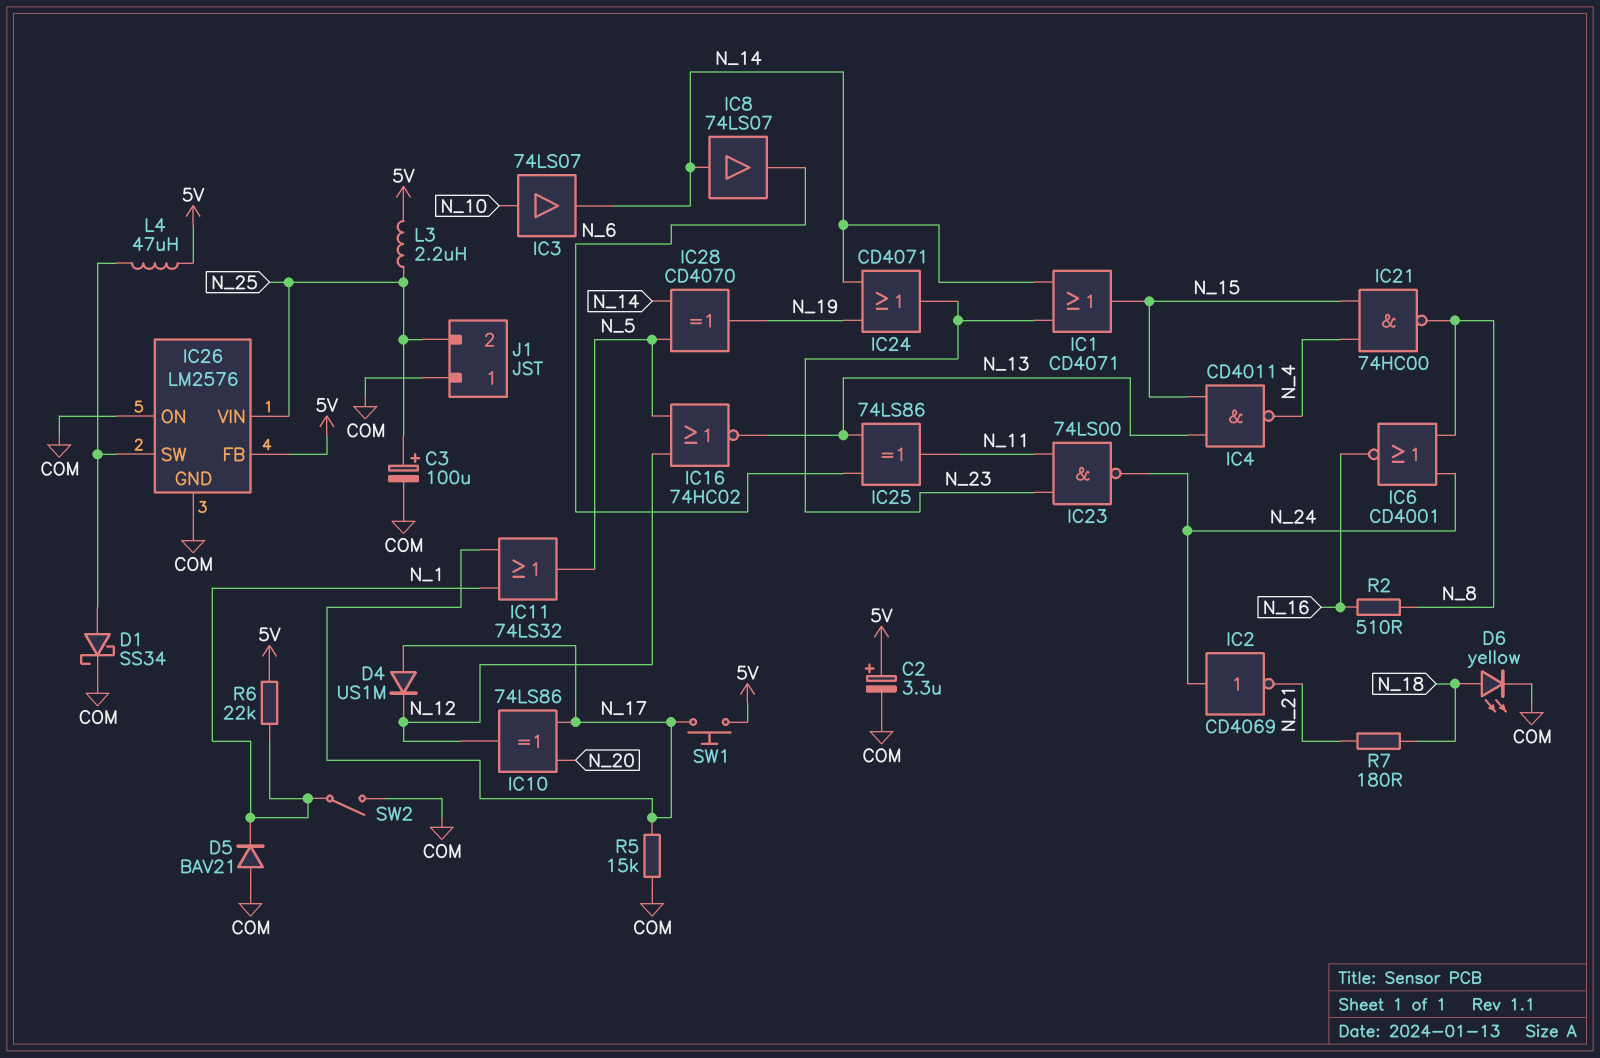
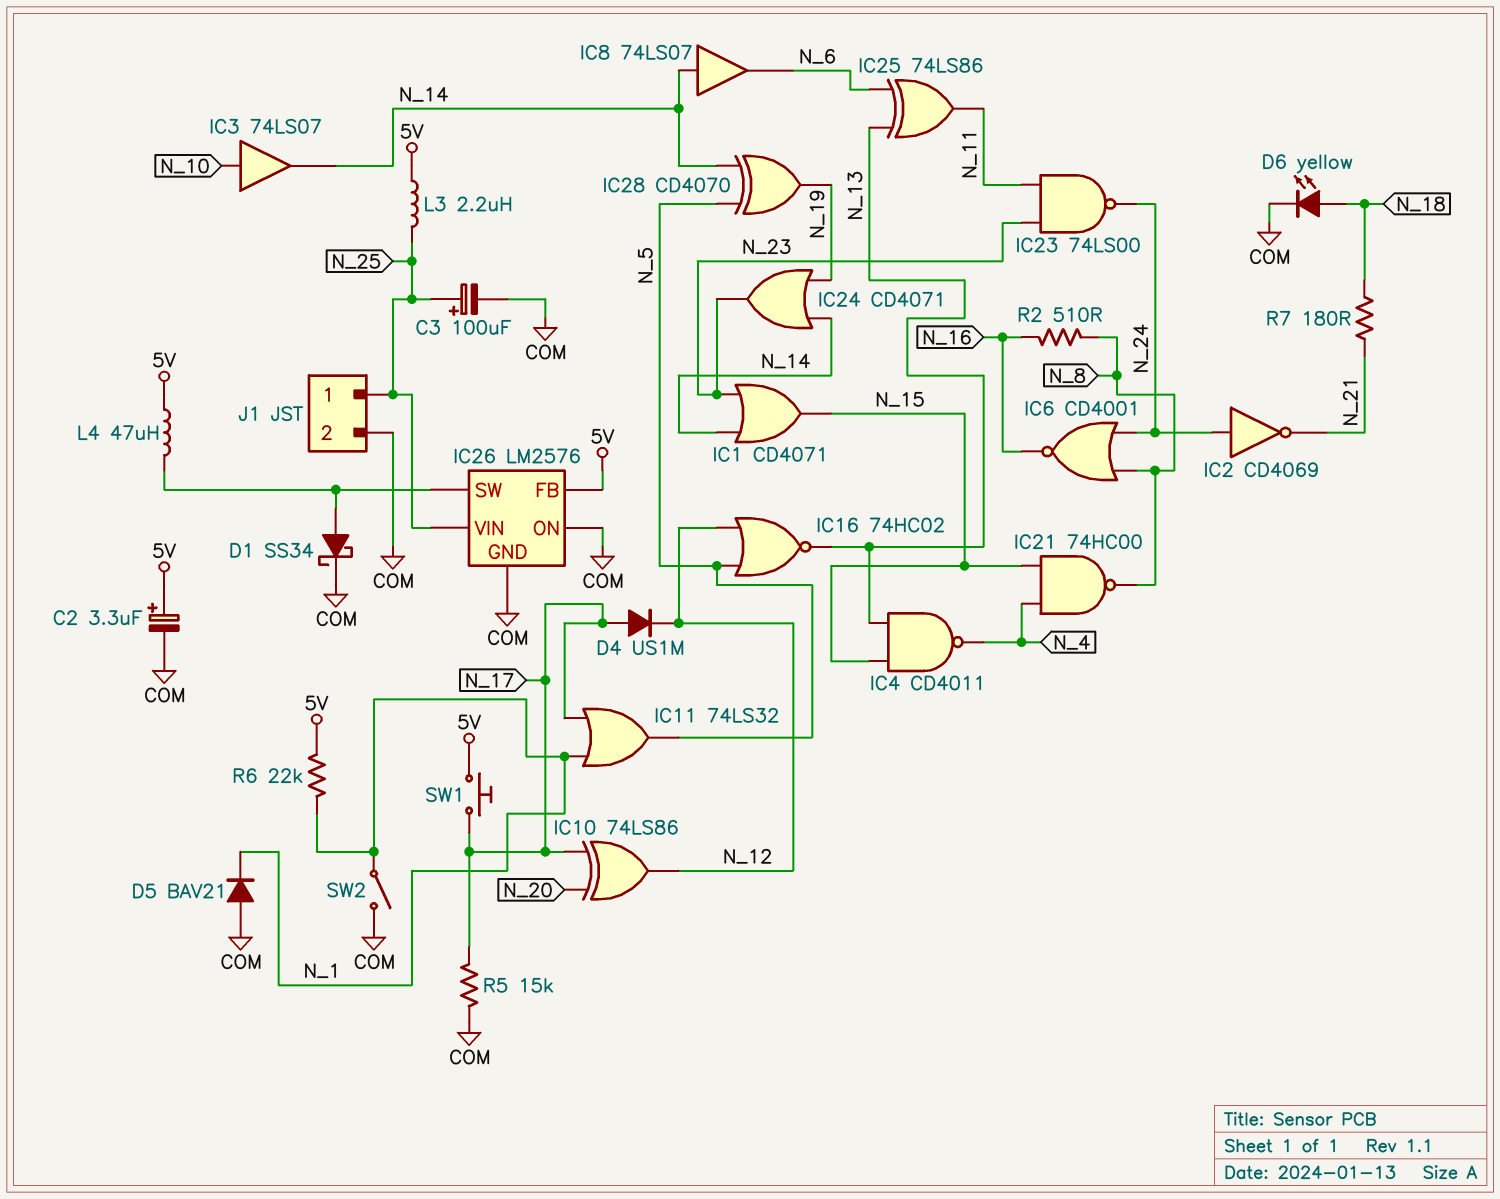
J1 pin 1: COM -> N_25
J1 pin 2: N_25 -> COM

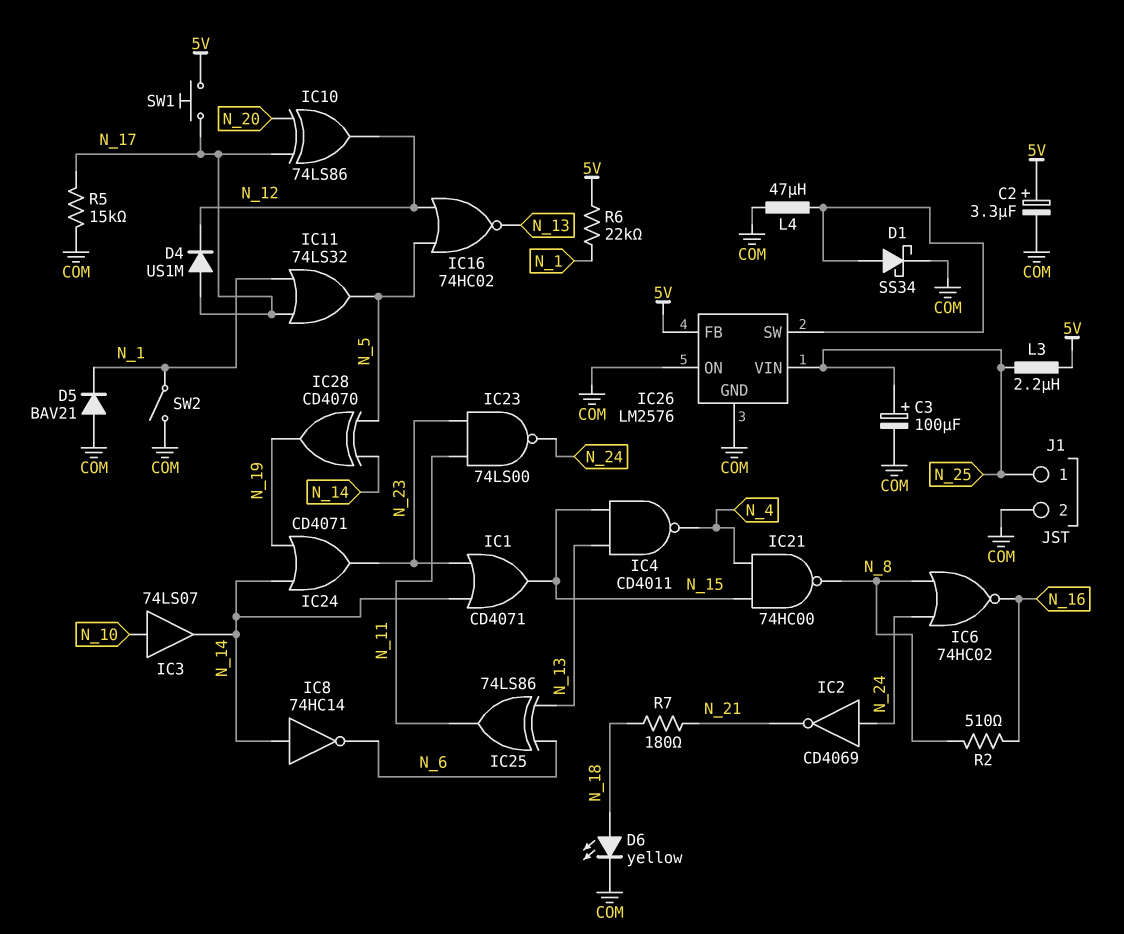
IC6: NOR CD4001 (in N_8, in N_24, out N_16) -> NOR 74HC02 (in N_8, in N_24, out N_16)
IC8: buffer 74LS07 (in N_14, out N_6) -> NOT 74HC14 (in N_14, out N_6)
L4: 47uH (5V, IC26/SW) -> 47uH (COM, IC26/SW)

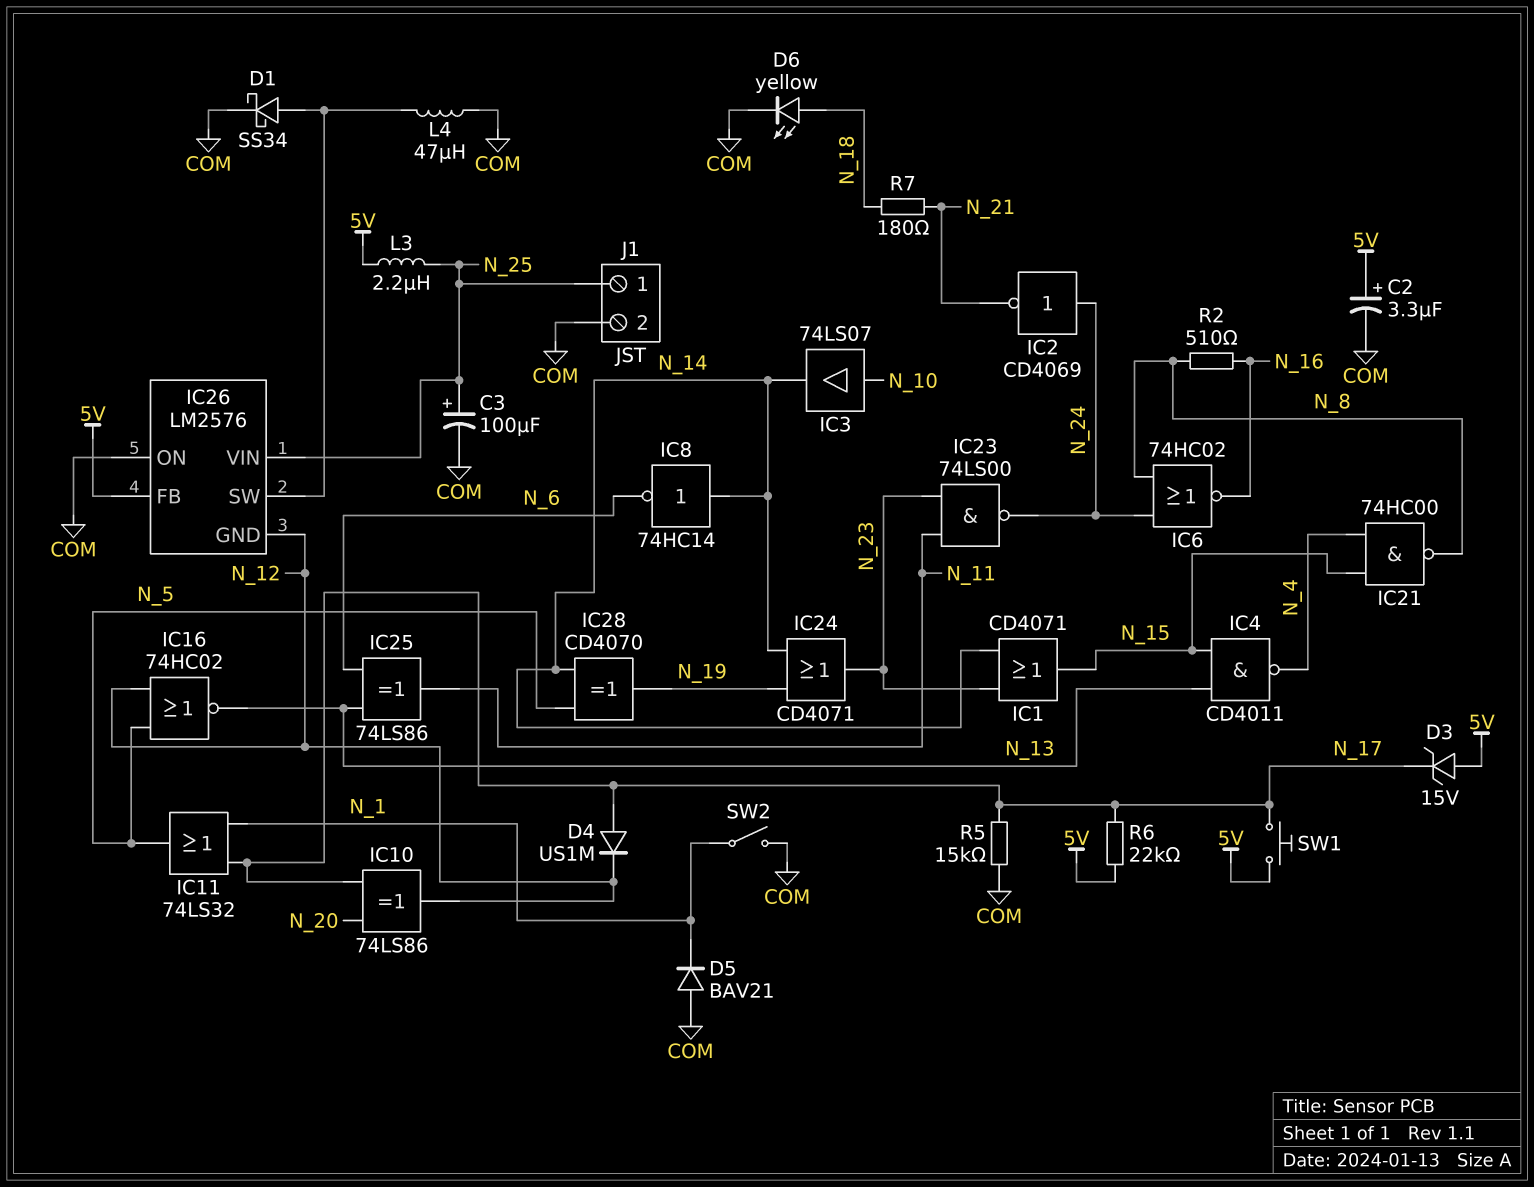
D3: none -> zener 15V (A 5V, K N_17)
IC26 pin GND: COM -> N_12
R6: 22k (5V, N_1) -> 22k (5V, N_17)

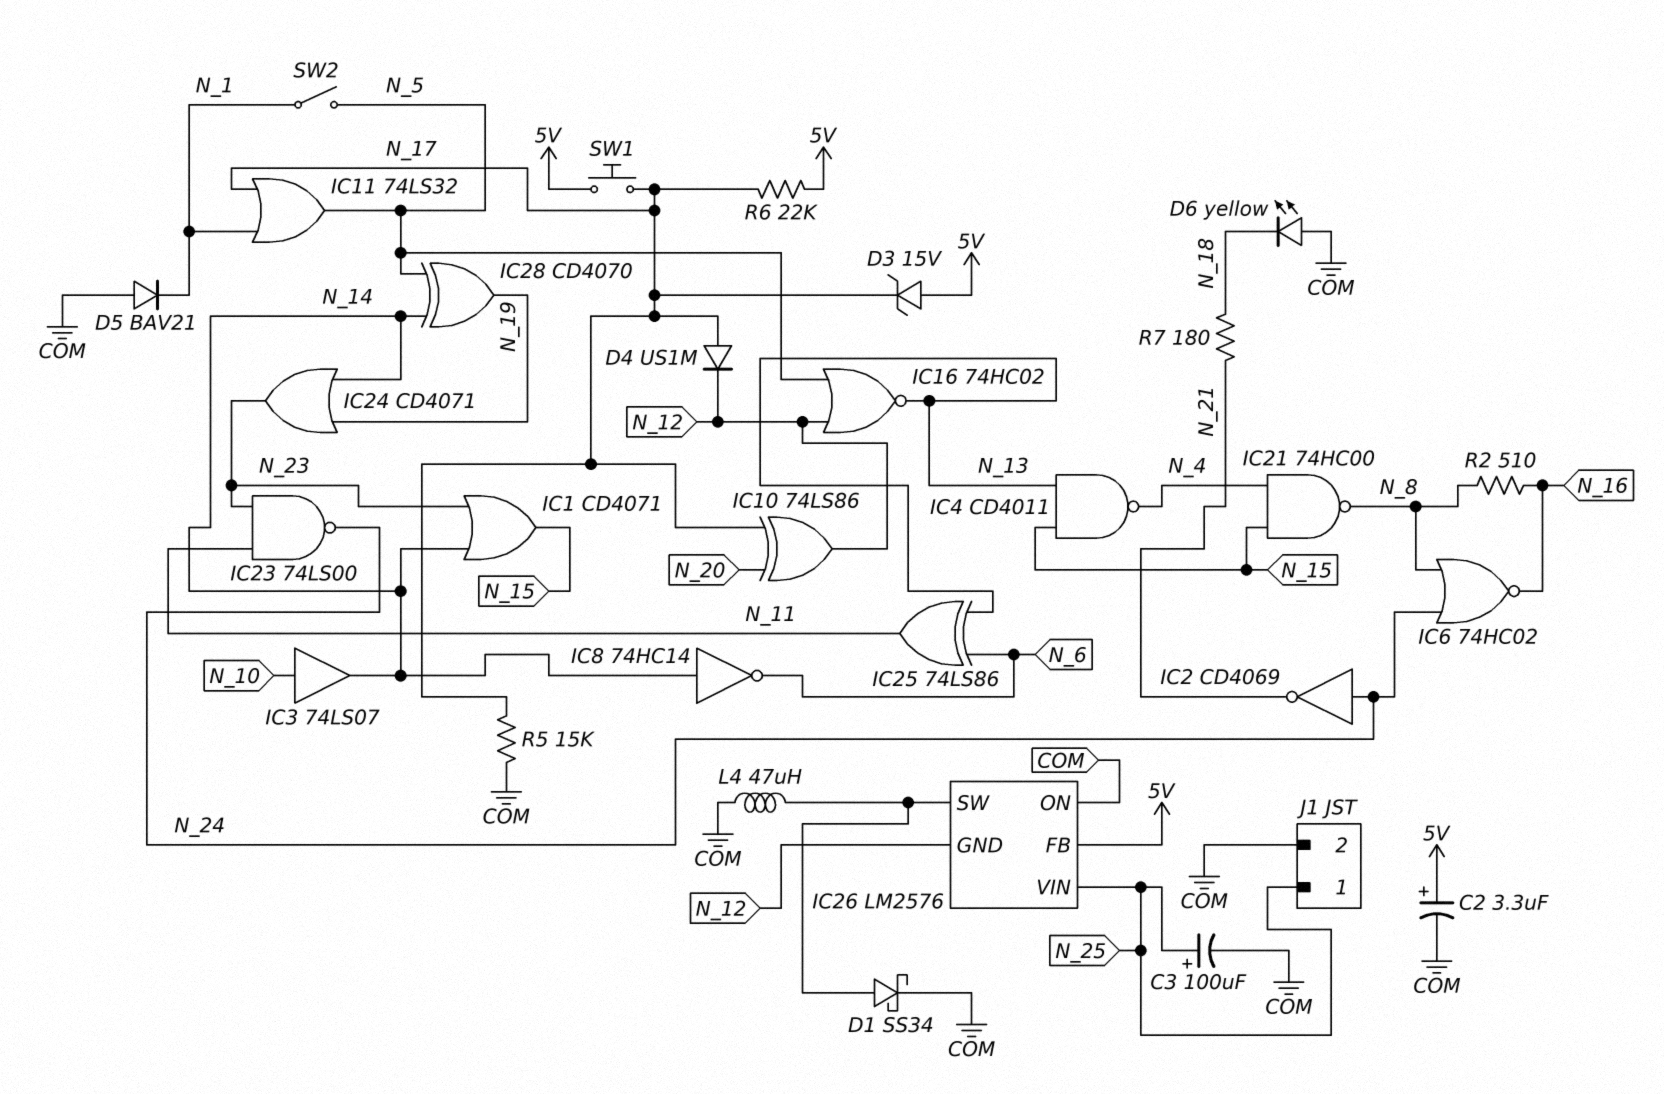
D6: LED yellow (A N_18, K COM) -> LED yellow (A COM, K N_18)
L3: 2.2uH (5V, N_25) -> none
SW2: switch (COM, N_1) -> switch (N_1, N_5)

